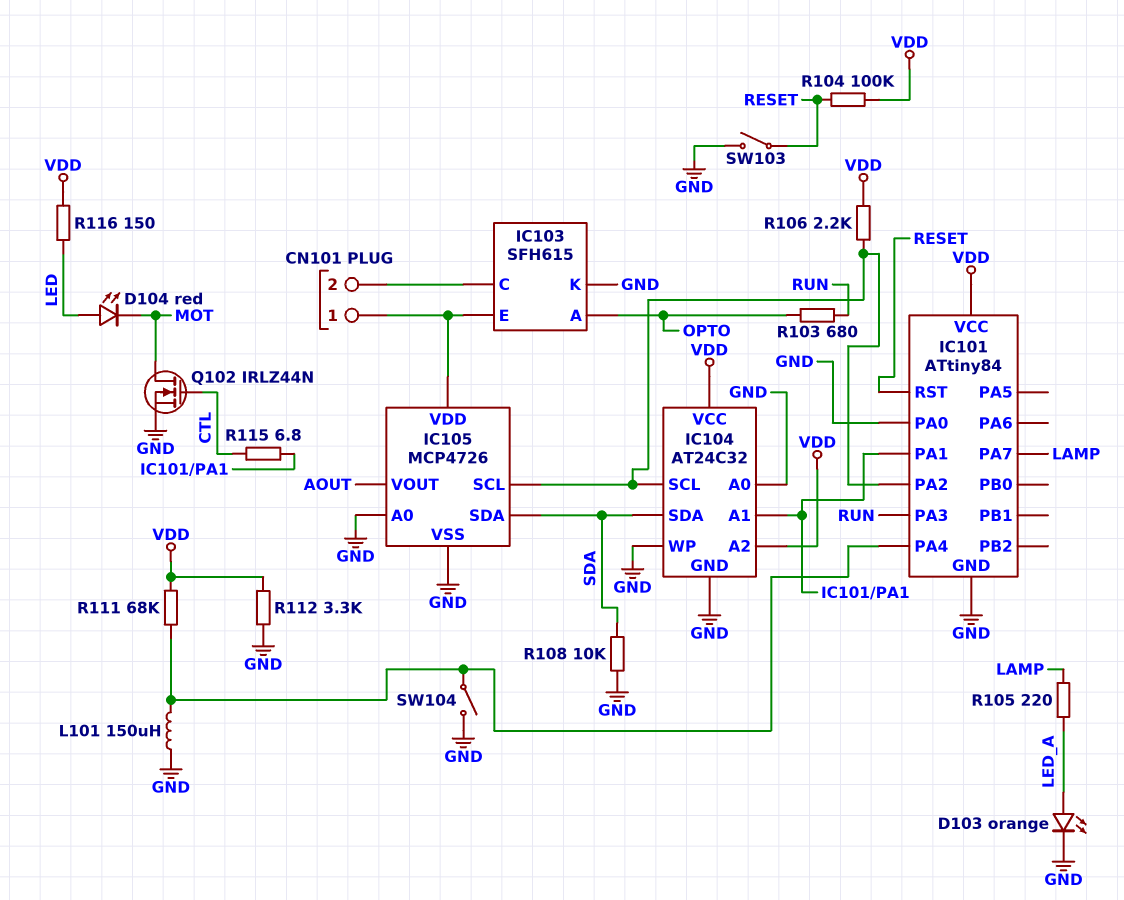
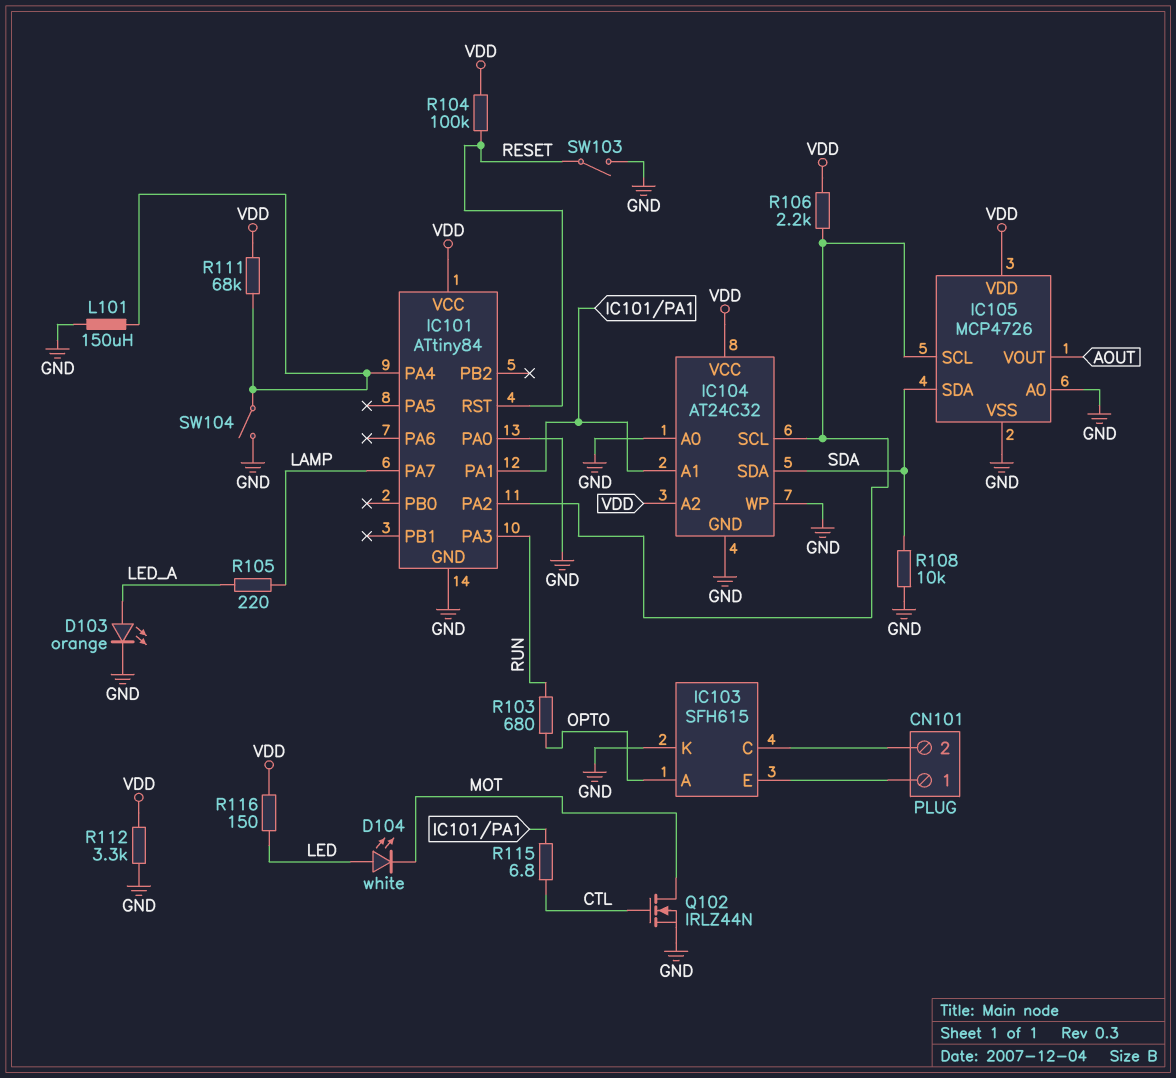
D104: LED red (A LED, K MOT) -> LED white (A LED, K MOT)
IC105 pin VDD: CN101/1 -> VDD

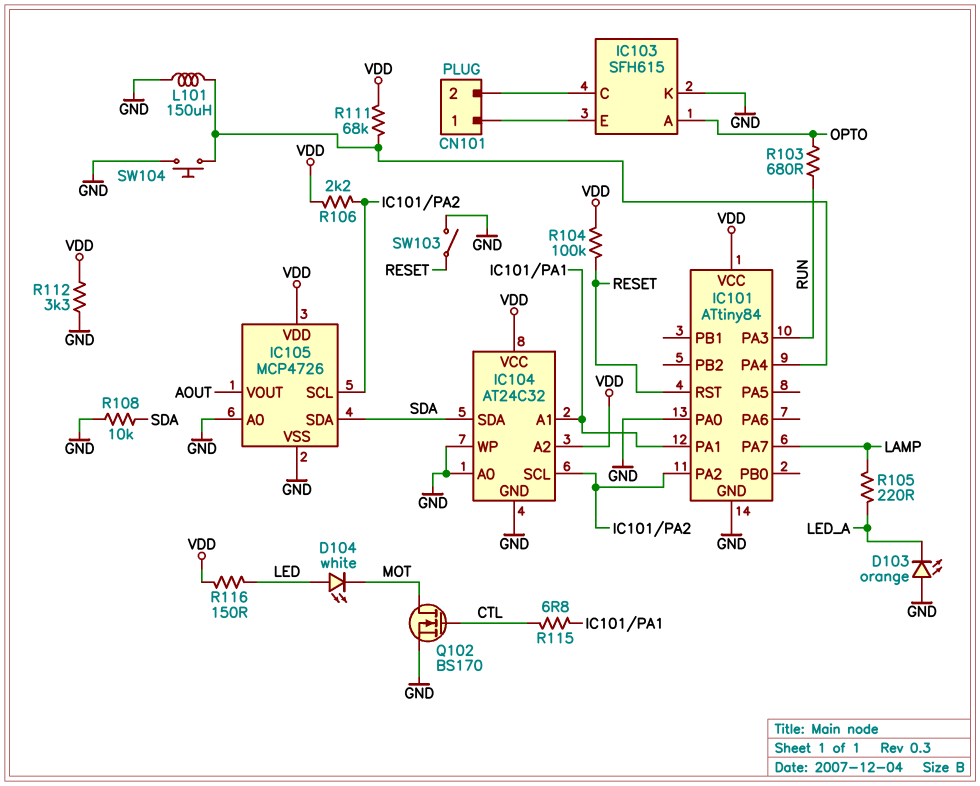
D103: LED orange (A LED_A, K GND) -> LED orange (A GND, K LED_A)
Q102: NMOS IRLZ44N (G CTL, D MOT, S GND) -> NMOS BS170 (G CTL, D MOT, S GND)
SW104: switch (GND, IC101/PA4) -> button (GND, IC101/PA4)

